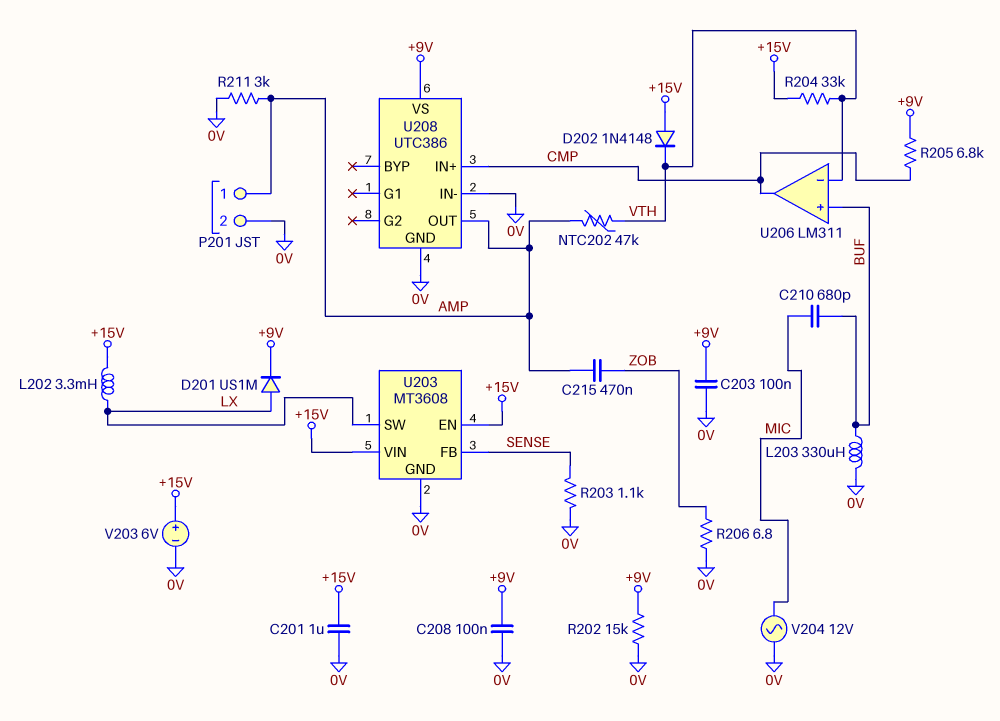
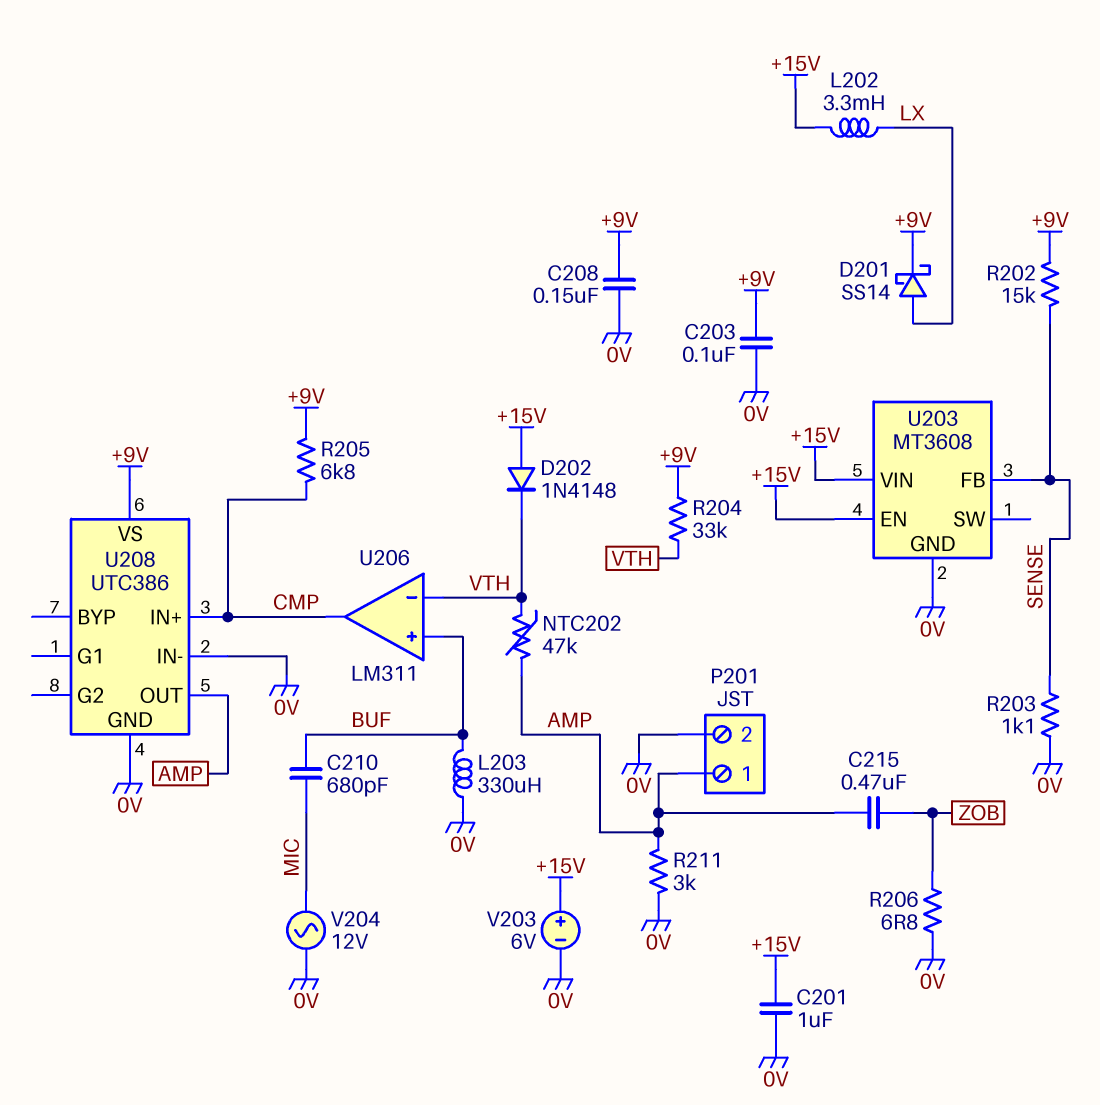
C208: 100nF (+9V, 0V) -> 150nF (+9V, 0V)
D201: diode US1M (A LX, K +9V) -> schottky SS14 (A LX, K +9V)
R202: 15k (+9V, 0V) -> 15k (+9V, SENSE)
R204: 33k (+15V, VTH) -> 33k (+9V, VTH)
U203 pin SW: LX -> none

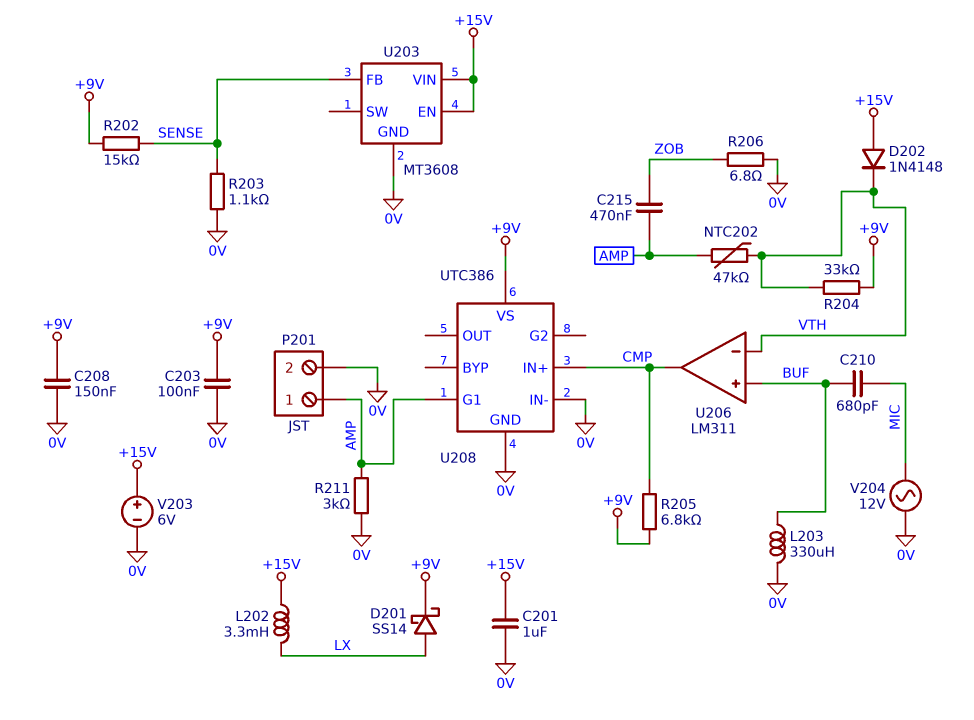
U208 pin G1: none -> AMP
U208 pin OUT: AMP -> none

